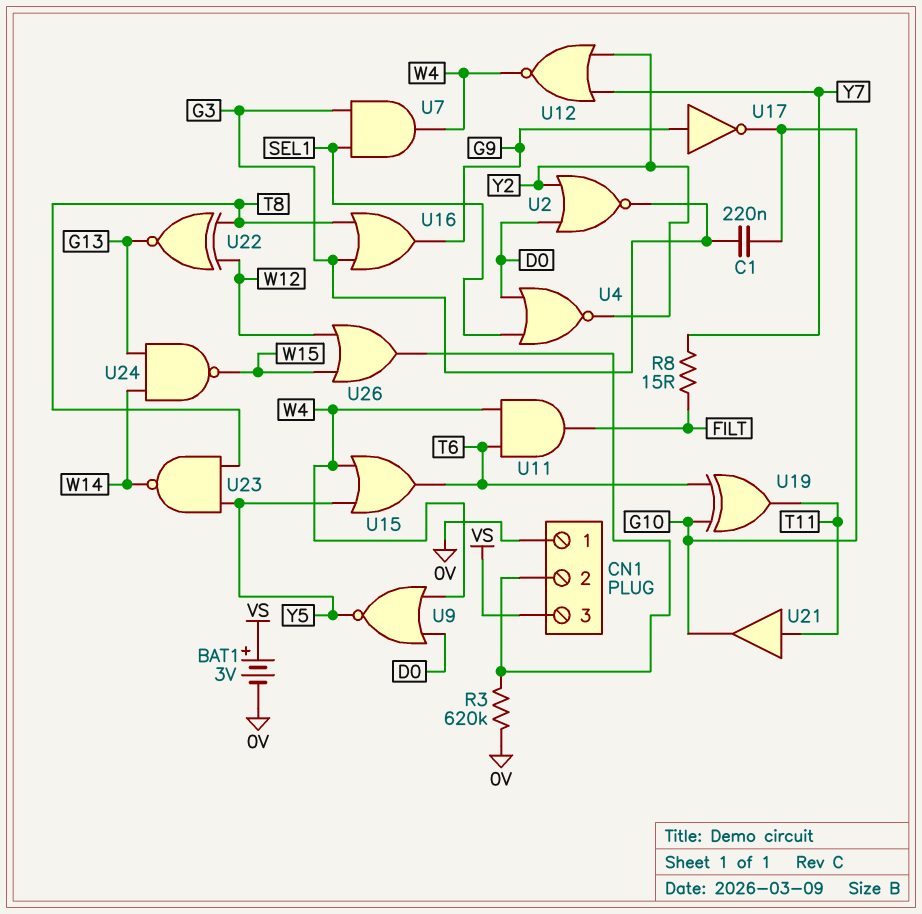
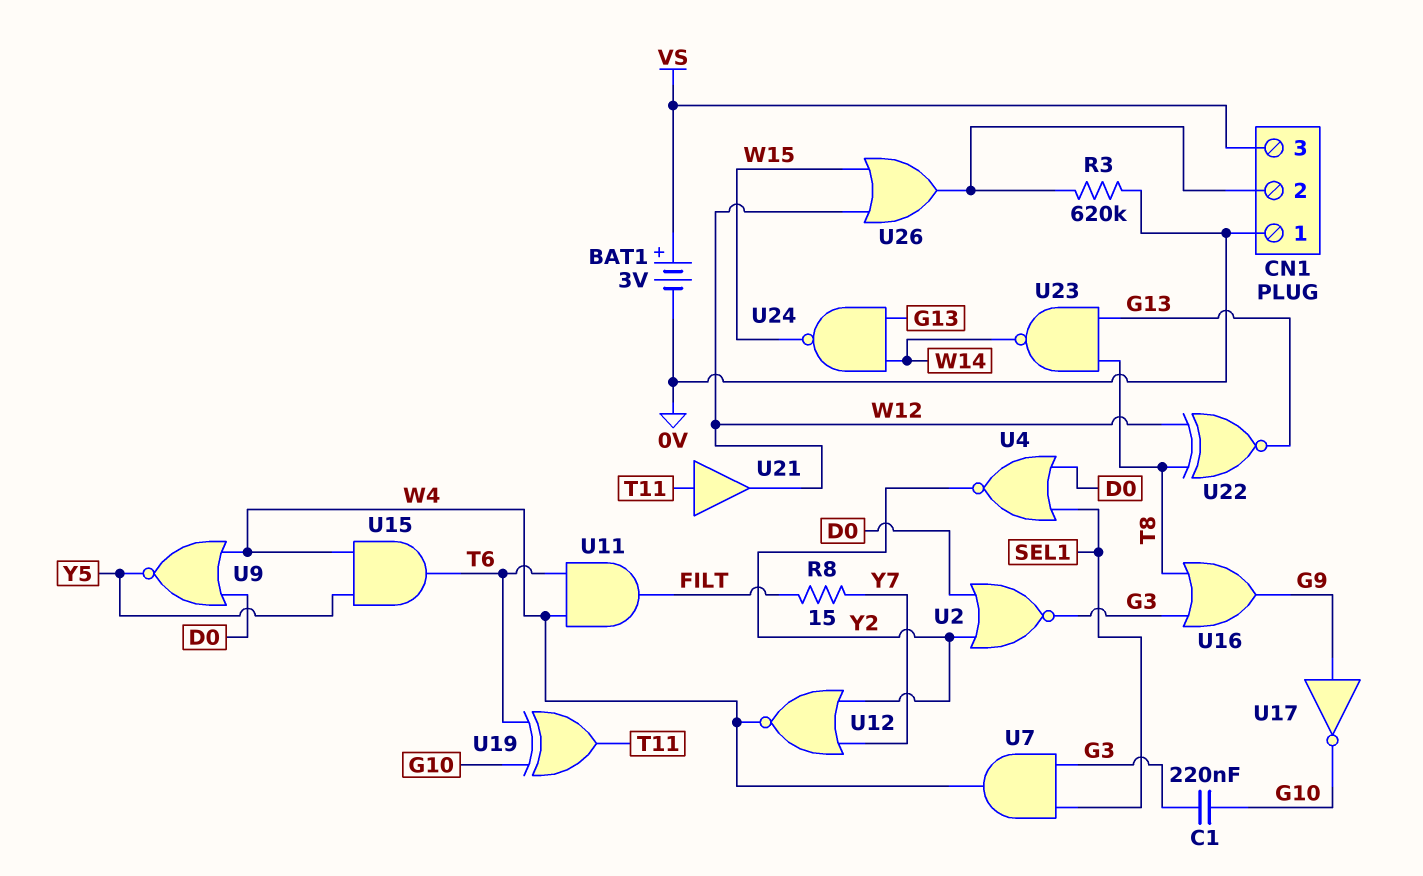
U15: OR (in W4, in Y5, out T6) -> AND (in W4, in Y5, out T6)
U21: buffer (in T11, out G10) -> buffer (in T11, out W12)
U23: NAND (in T8, in Y5, out W14) -> NAND (in G13, in T8, out W14)

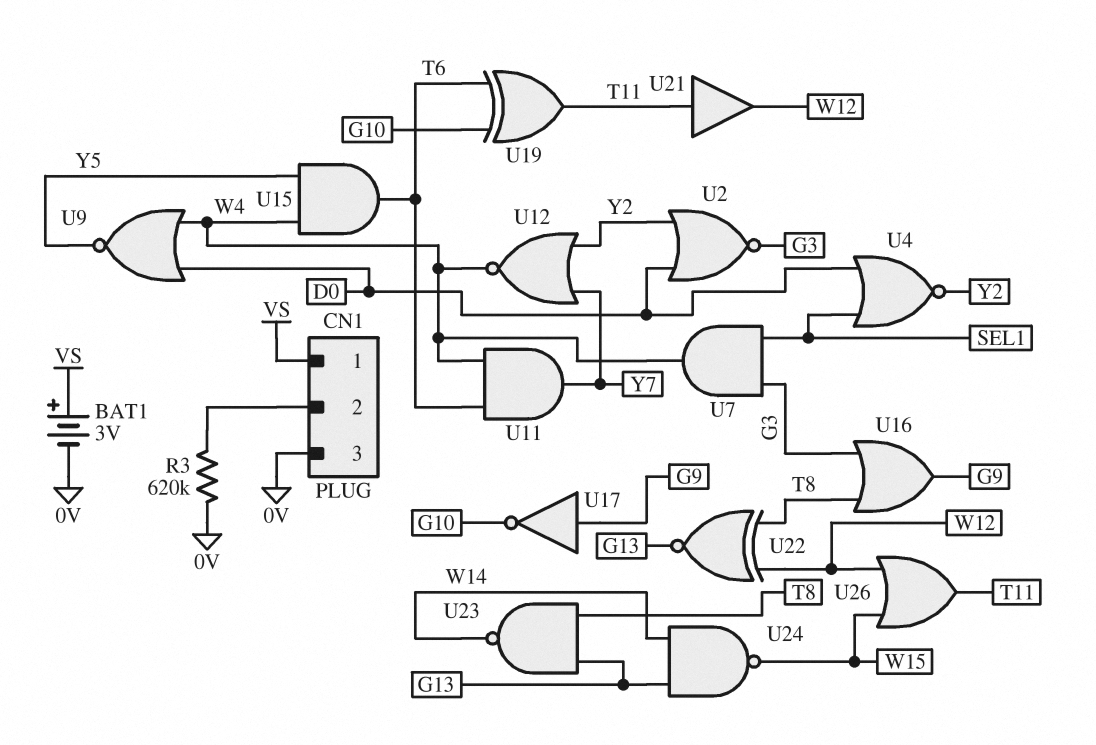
C1: 220nF (G3, G10) -> none
CN1 pin 1: 0V -> VS
CN1 pin 3: VS -> 0V
R8: 15 (FILT, Y7) -> none
U11: AND (in T6, in W4, out FILT) -> AND (in T6, in W4, out Y7)
U26: OR (in W12, in W15, out CN1/2) -> OR (in W12, in W15, out T11)

